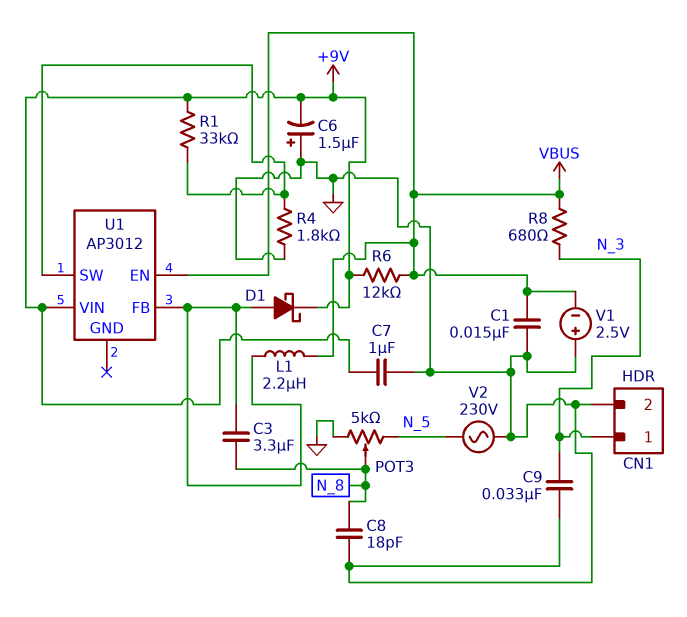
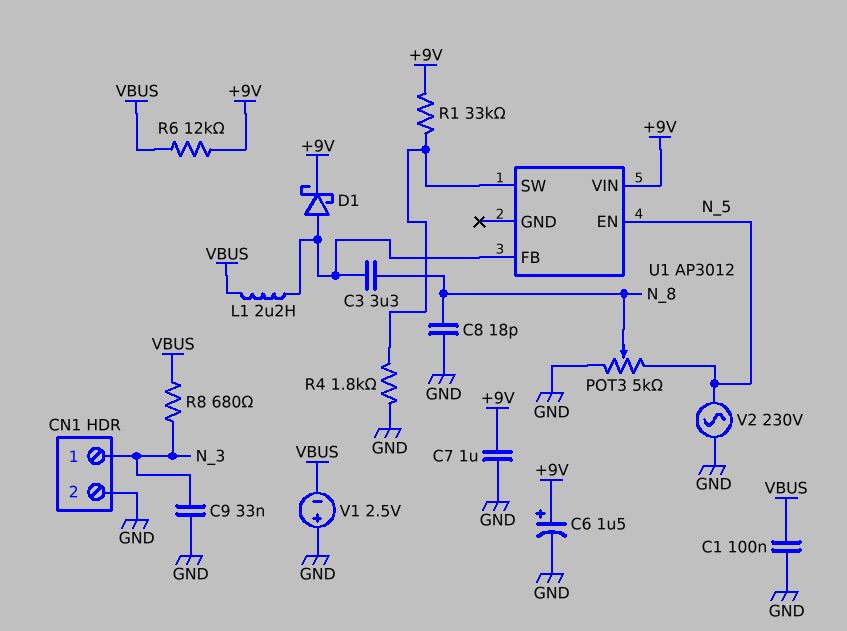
C1: 15nF (GND, VBUS) -> 100nF (GND, VBUS)
C6: 1.5uF (plus GND, minus +9V) -> 1.5uF (plus +9V, minus GND)
U1 pin EN: VBUS -> N_5

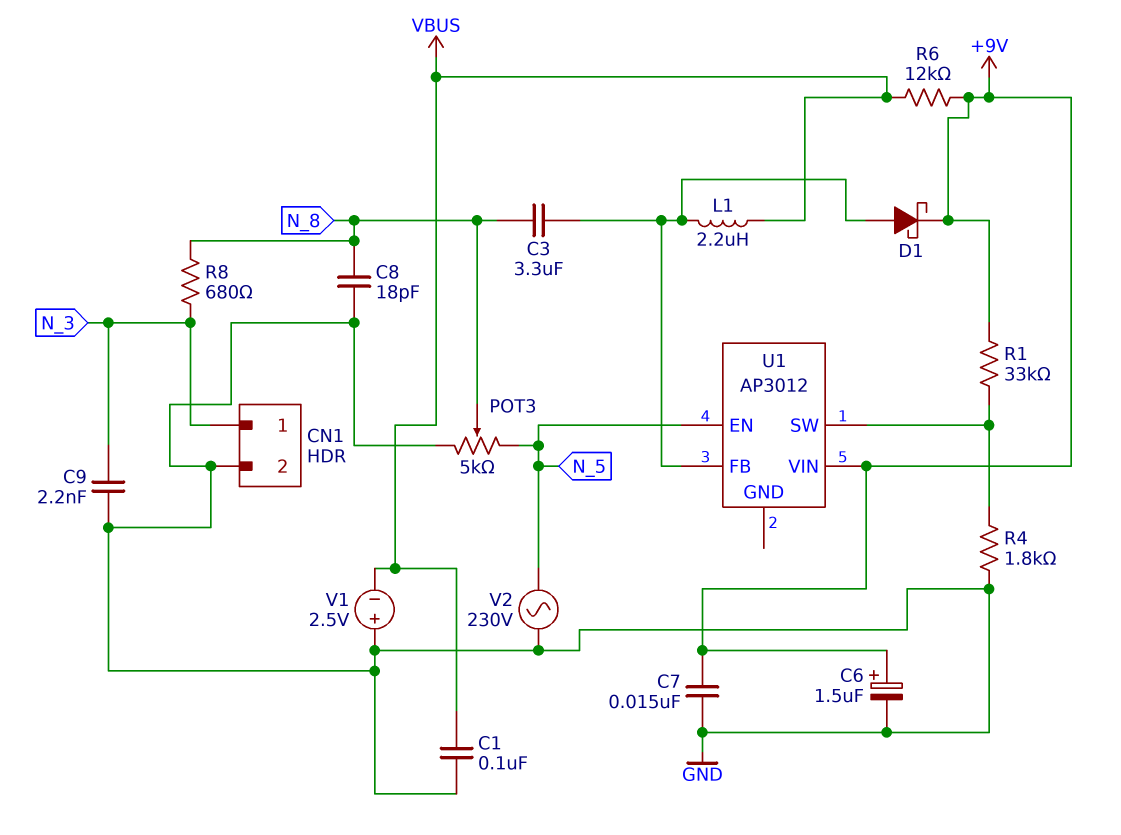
C7: 1uF (+9V, GND) -> 15nF (+9V, GND)
C9: 33nF (GND, N_3) -> 2.2nF (GND, N_3)
R8: 680 (N_3, VBUS) -> 680 (N_3, N_8)

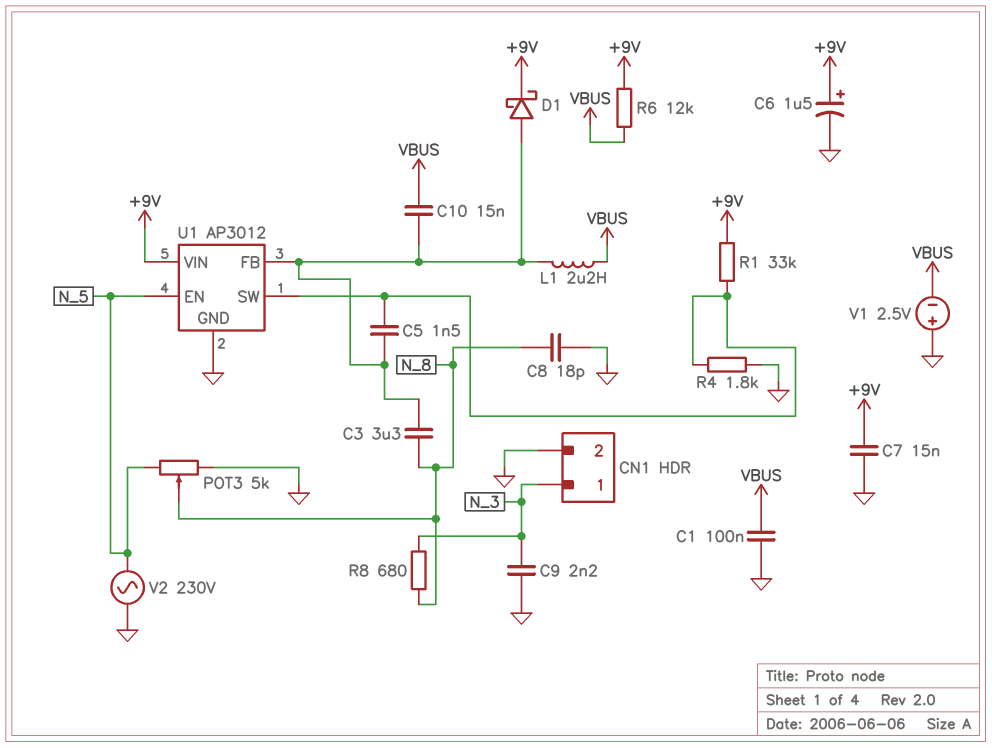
C5: none -> 1.5nF (U1/FB, U1/SW)
C10: none -> 15nF (U1/FB, VBUS)
U1 pin GND: none -> GND

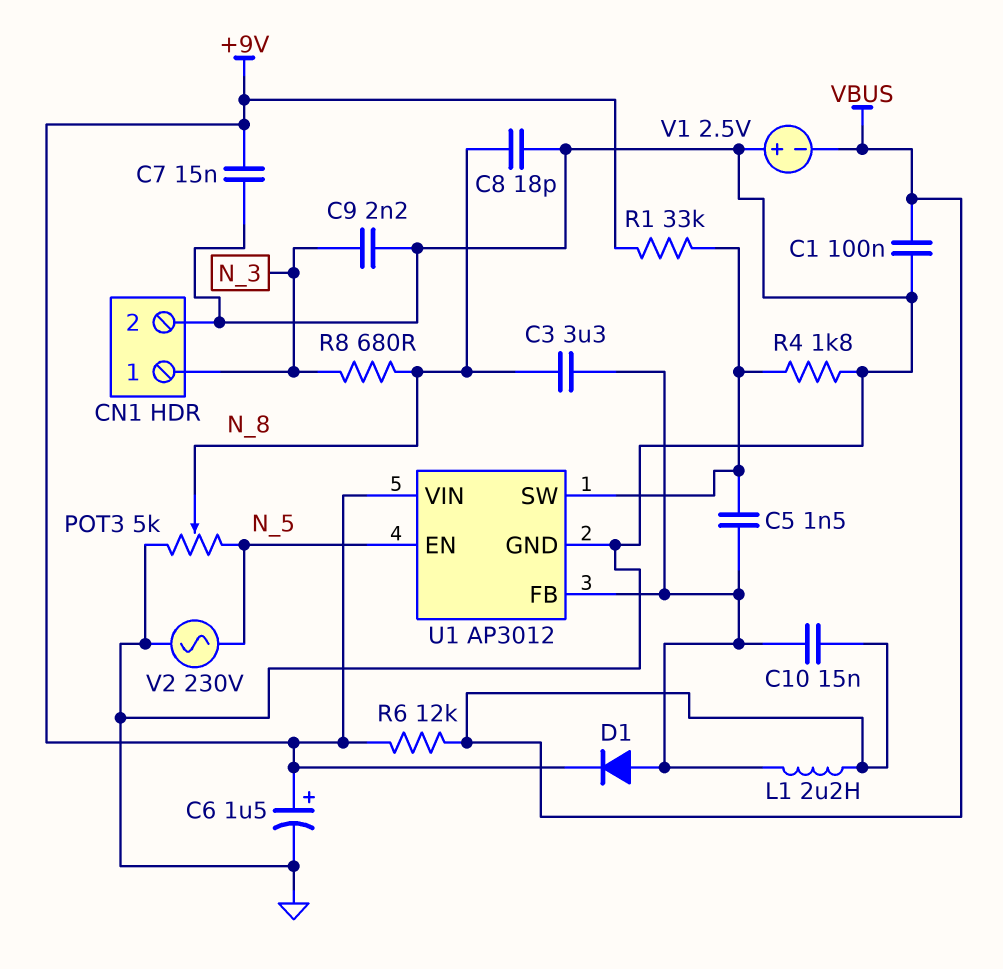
D1: schottky (A U1/FB, K +9V) -> diode (A U1/FB, K +9V)

